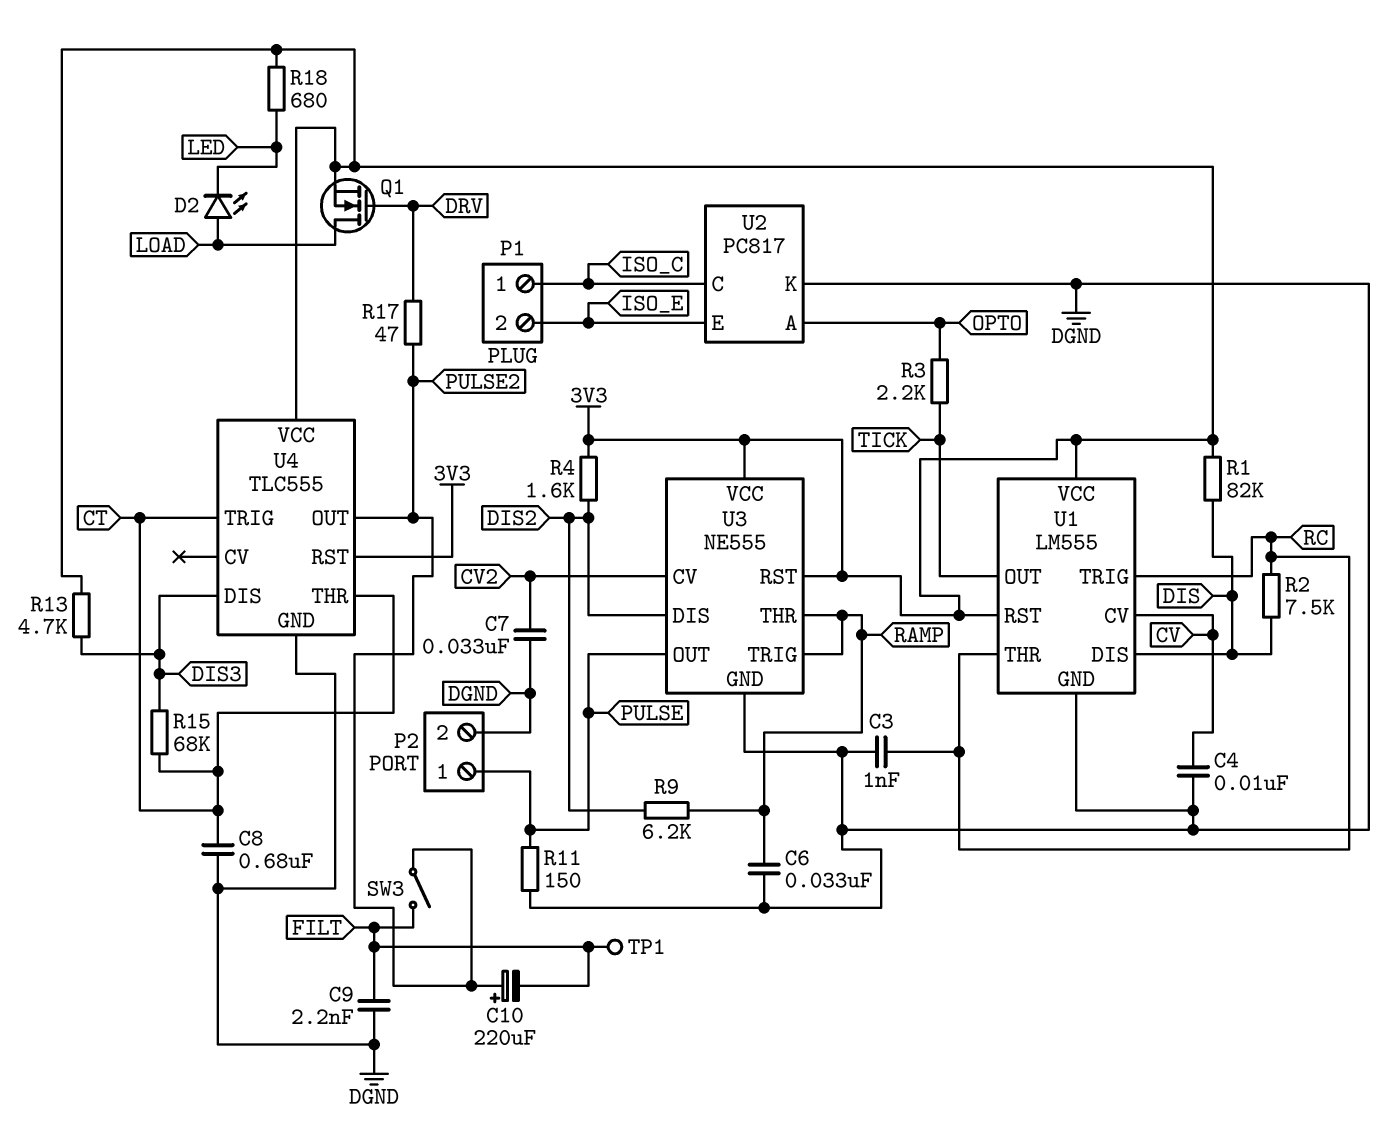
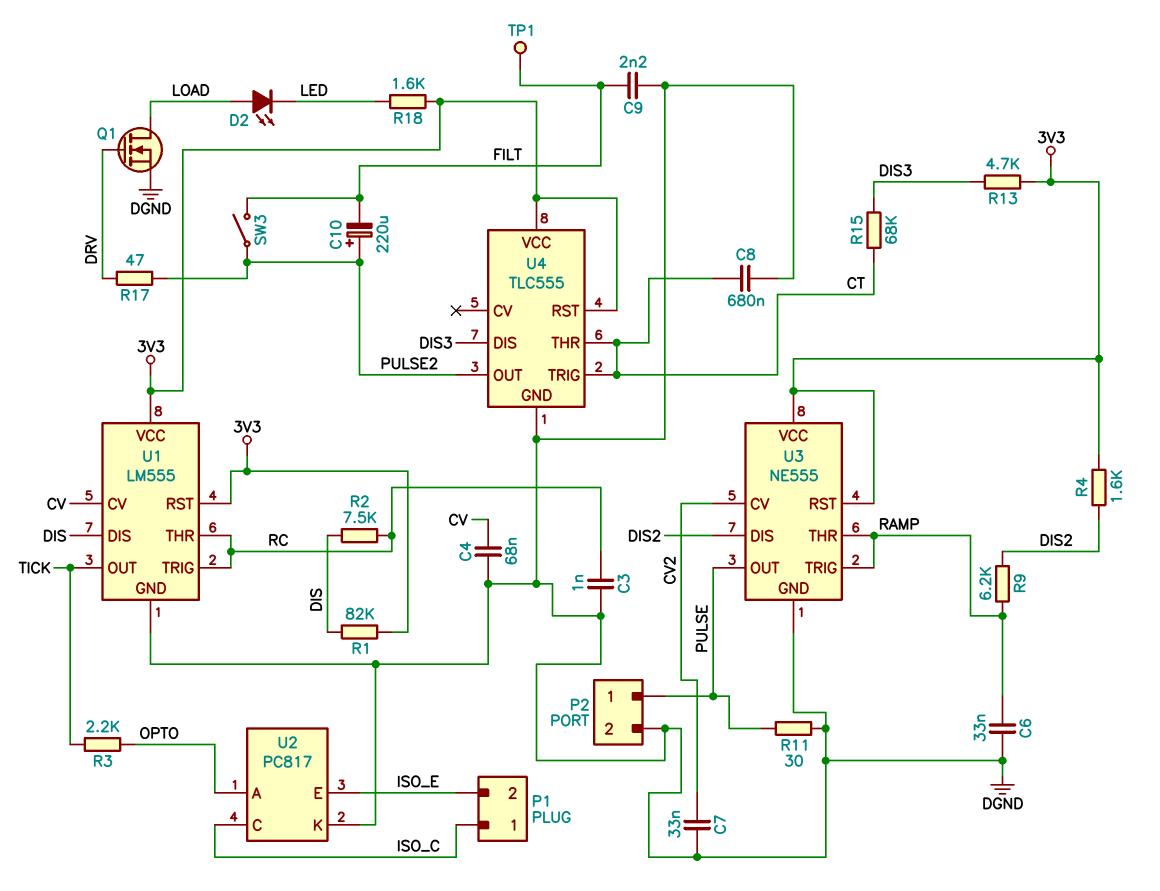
C4: 10nF (CV, DGND) -> 68nF (CV, DGND)
Q1: NMOS (G DRV, D LOAD, S 3V3) -> NMOS (G DRV, D LOAD, S DGND)
R11: 150 (DGND, PULSE) -> 30 (DGND, PULSE)
R18: 680 (3V3, LED) -> 1.6k (3V3, LED)

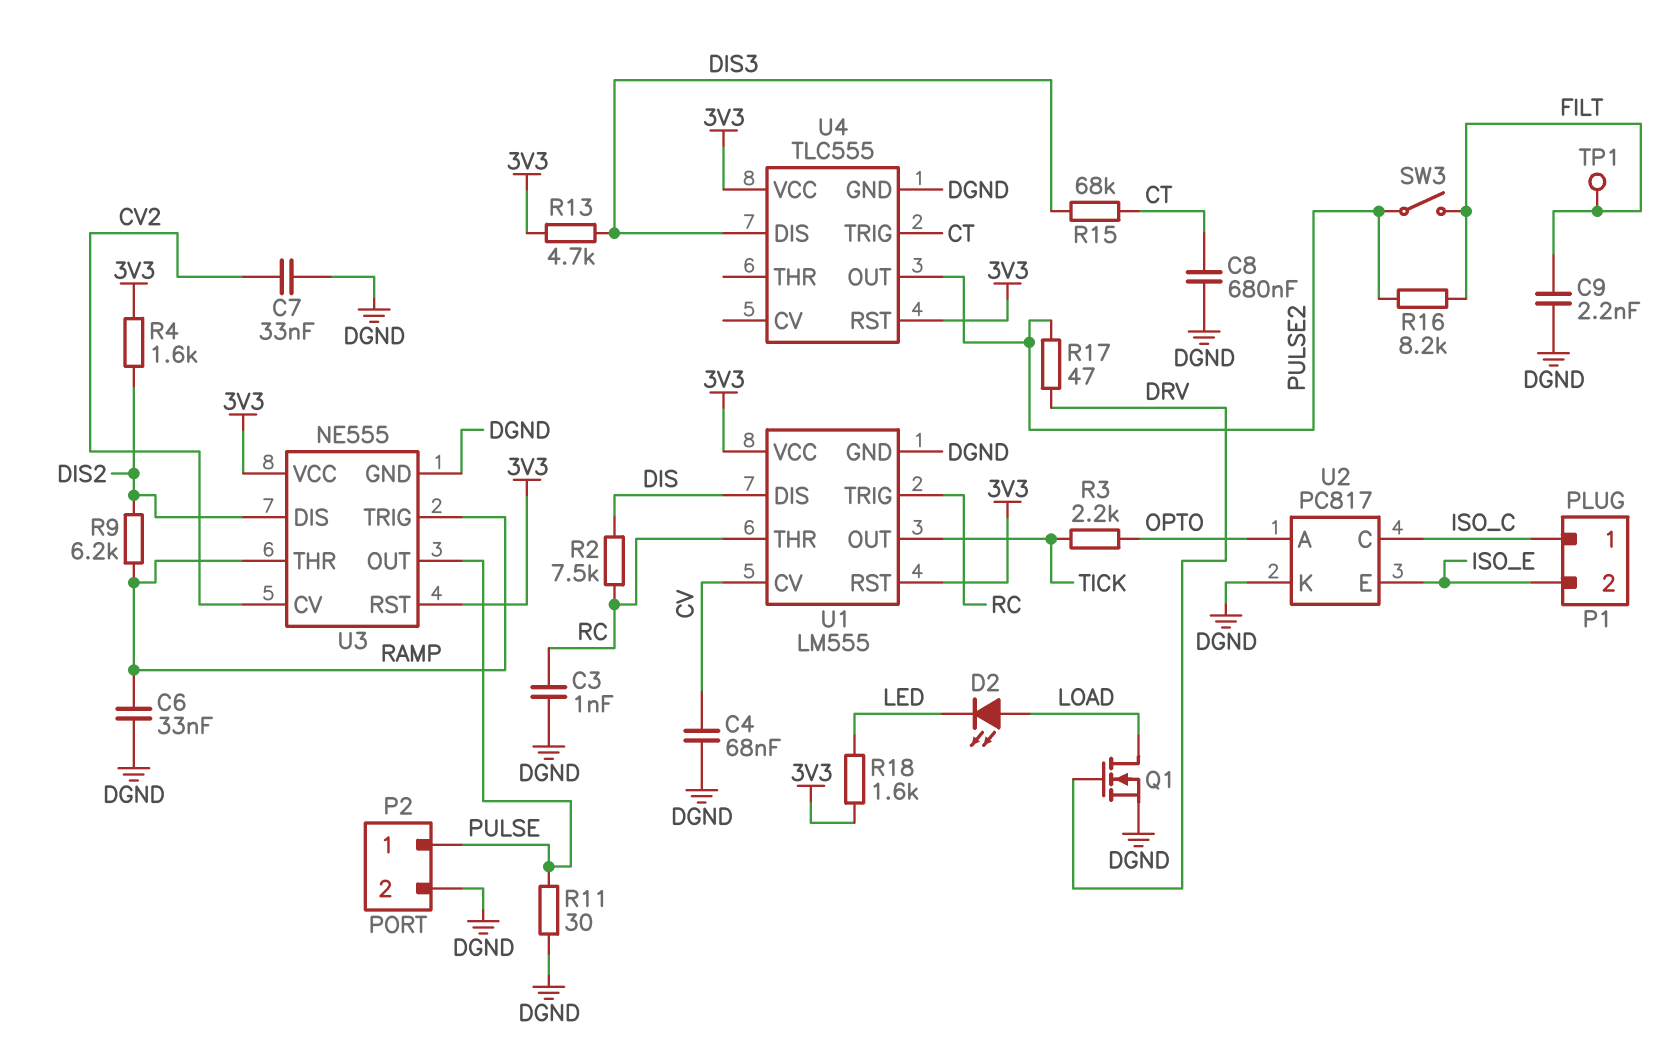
C10: 220uF (plus PULSE2, minus FILT) -> none
R1: 82k (3V3, DIS) -> none
R16: none -> 8.2k (FILT, PULSE2)
U4 pin THR: CT -> none

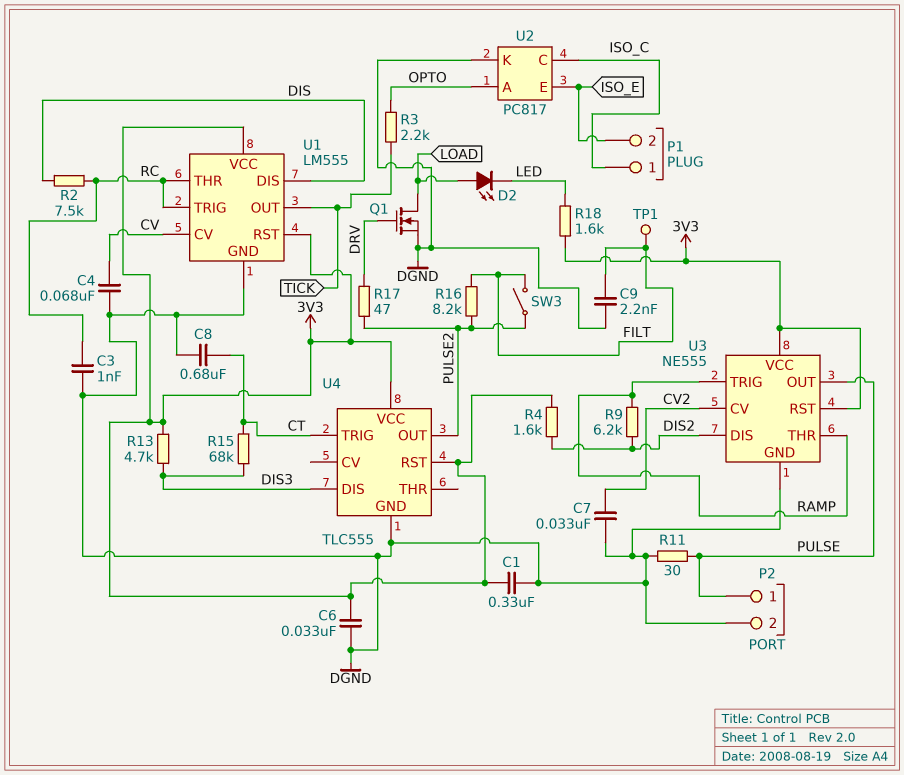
C1: none -> 330nF (3V3, DGND)
C6: 33nF (DGND, RAMP) -> 33nF (3V3, DGND)

